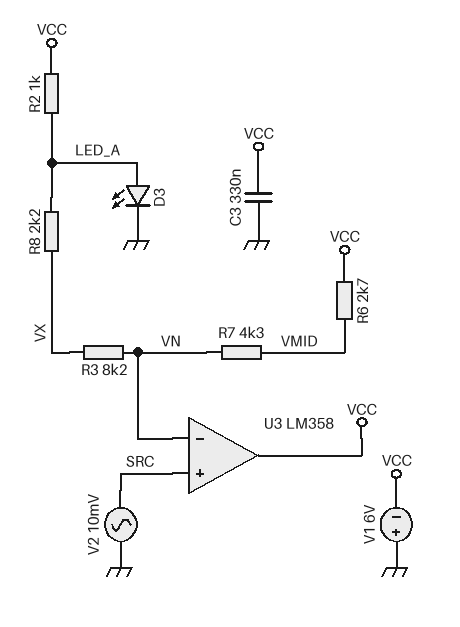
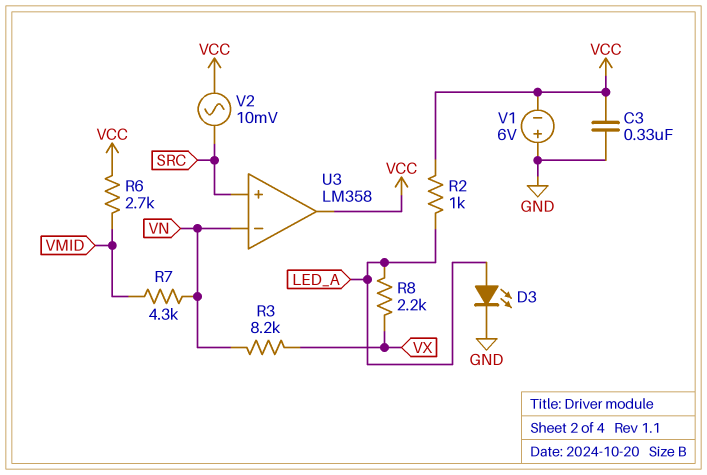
V2: AC 10mV (GND, SRC) -> AC 10mV (SRC, VCC)

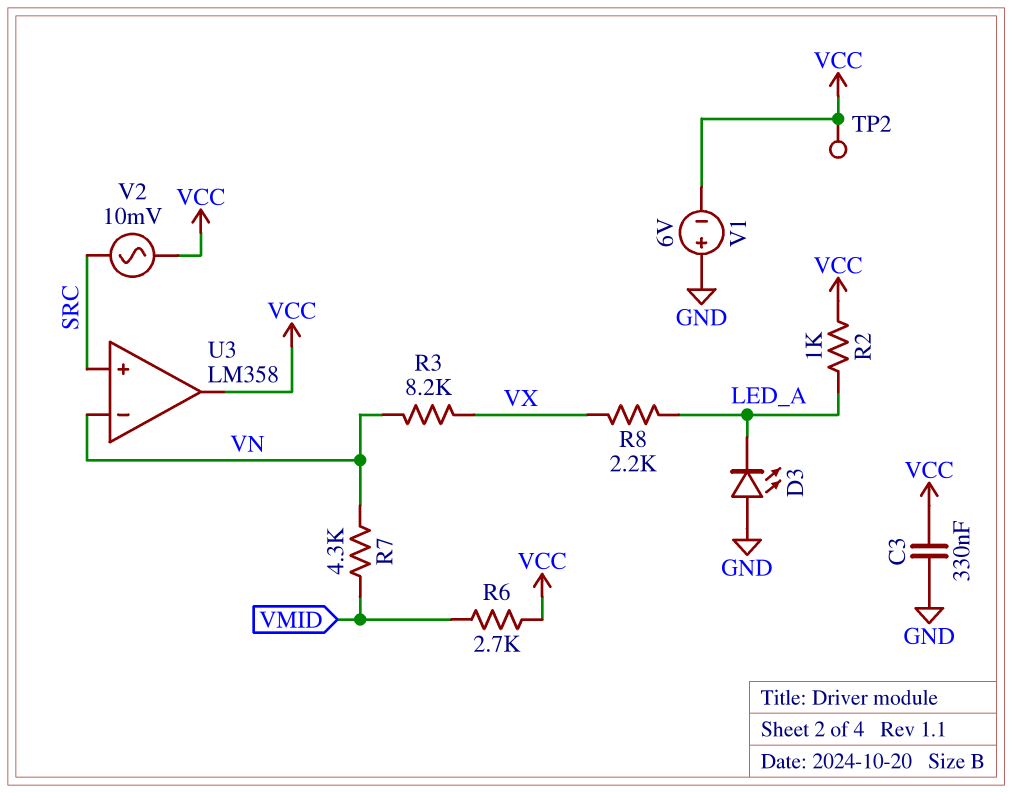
D3: LED (A LED_A, K GND) -> LED (A GND, K LED_A)
TP2: none -> test point (VCC)

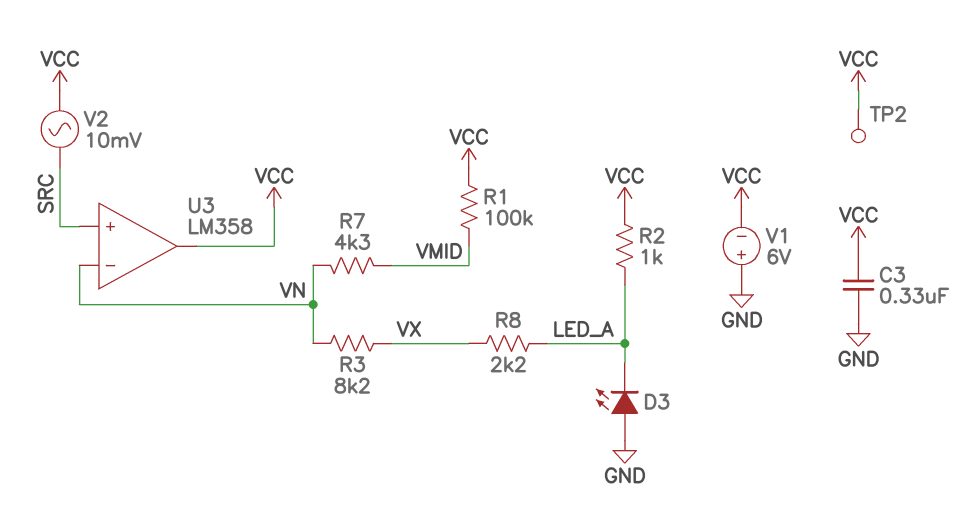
R1: none -> 100k (VCC, VMID)
R6: 2.7k (VCC, VMID) -> none

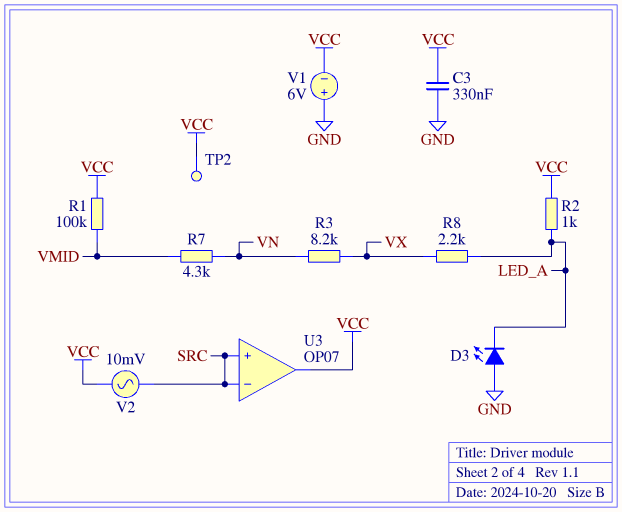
U3: LM358 -> OP07
U3 pin in-: VN -> SRC

